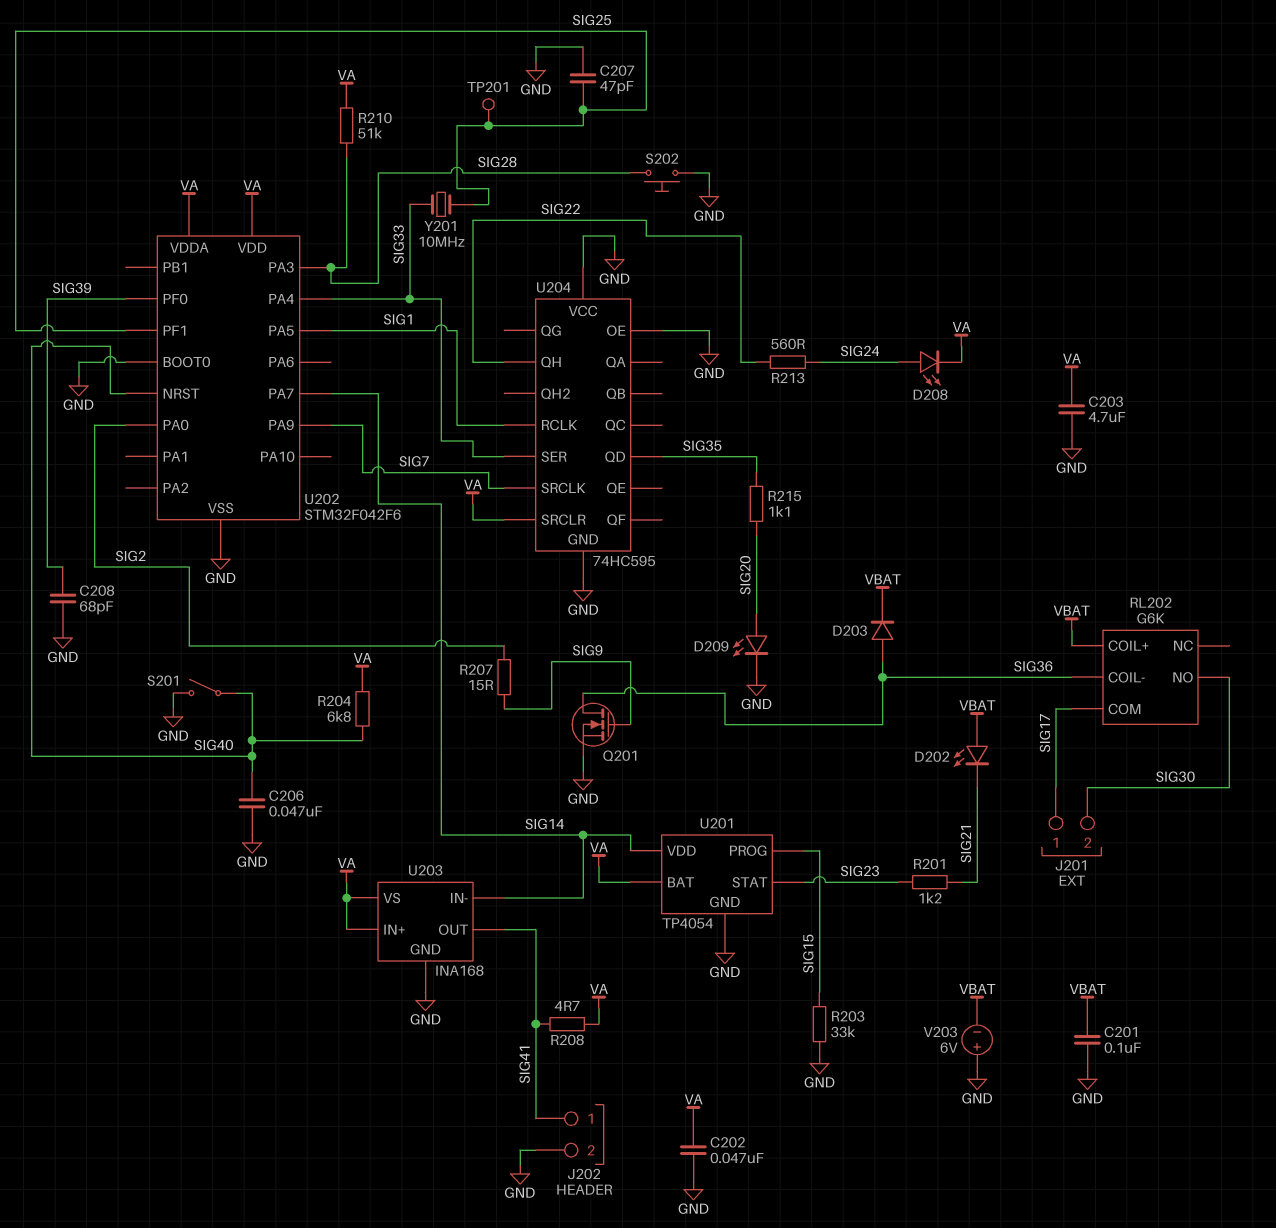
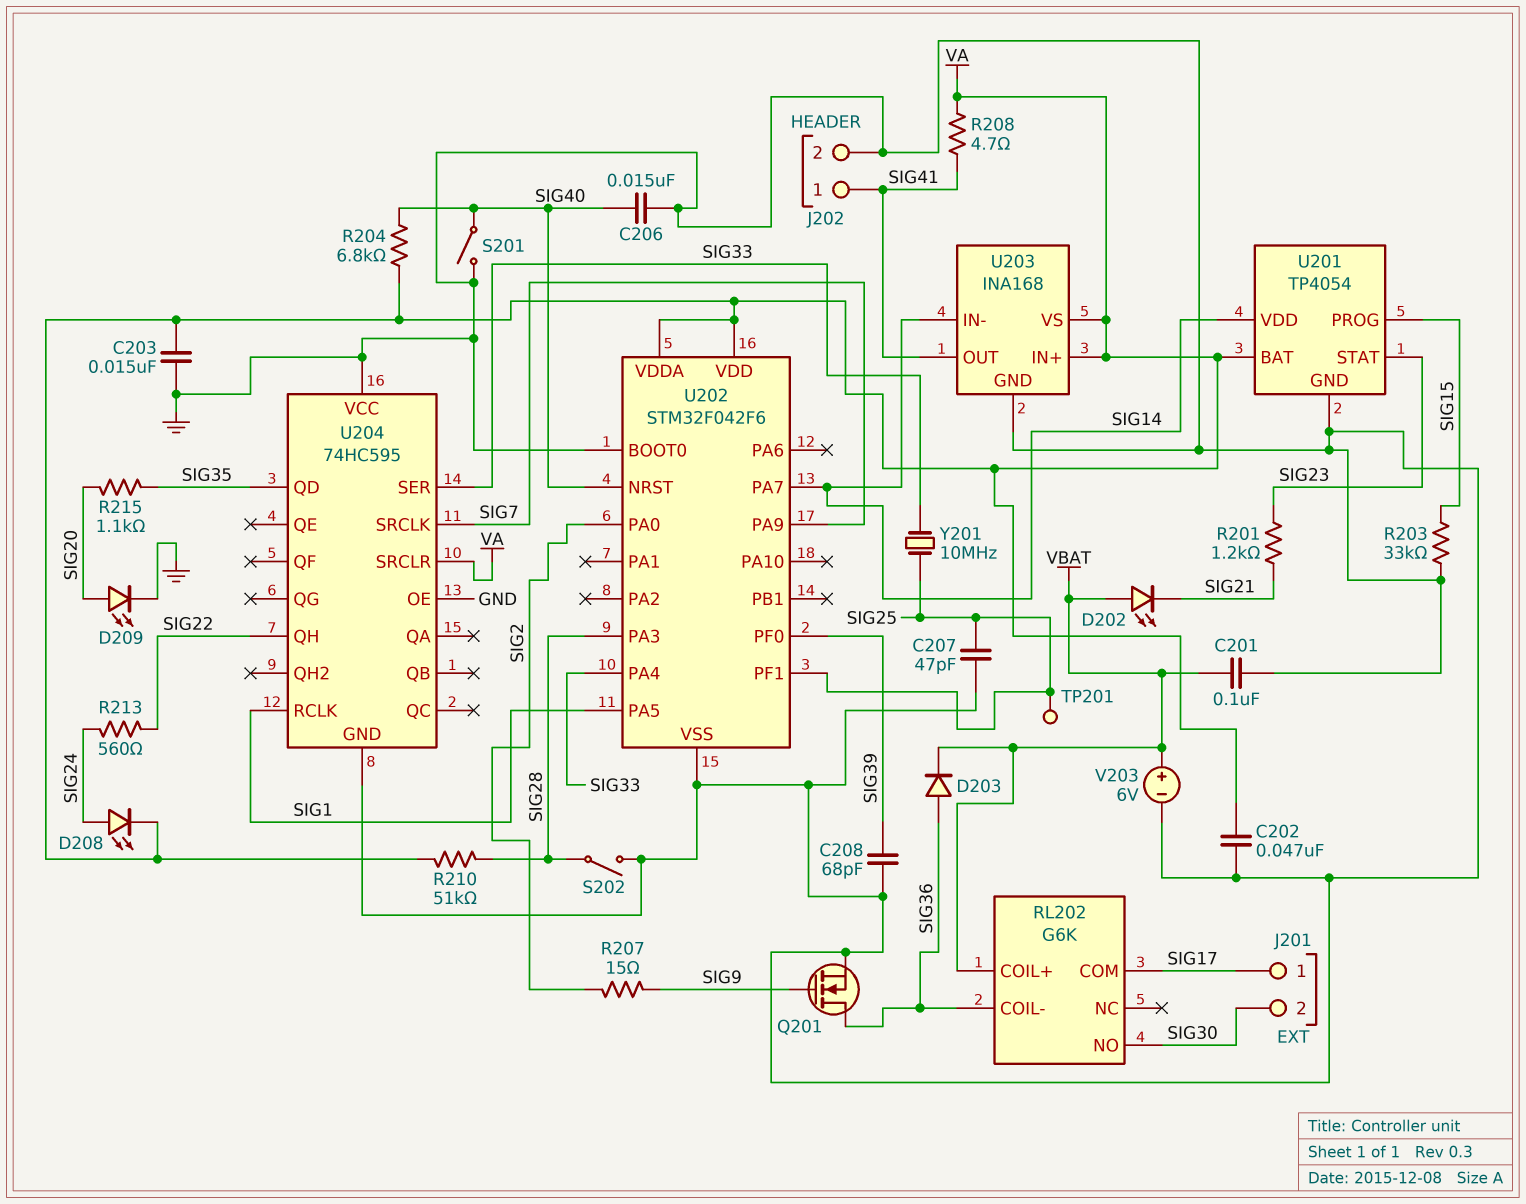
C203: 4.7uF (GND, VA) -> 15nF (GND, VA)
C206: 47nF (GND, SIG40) -> 15nF (GND, SIG40)
S202: button (GND, SIG28) -> switch (GND, SIG28)
V203: 6V (plus GND, minus VBAT) -> 6V (plus VBAT, minus GND)

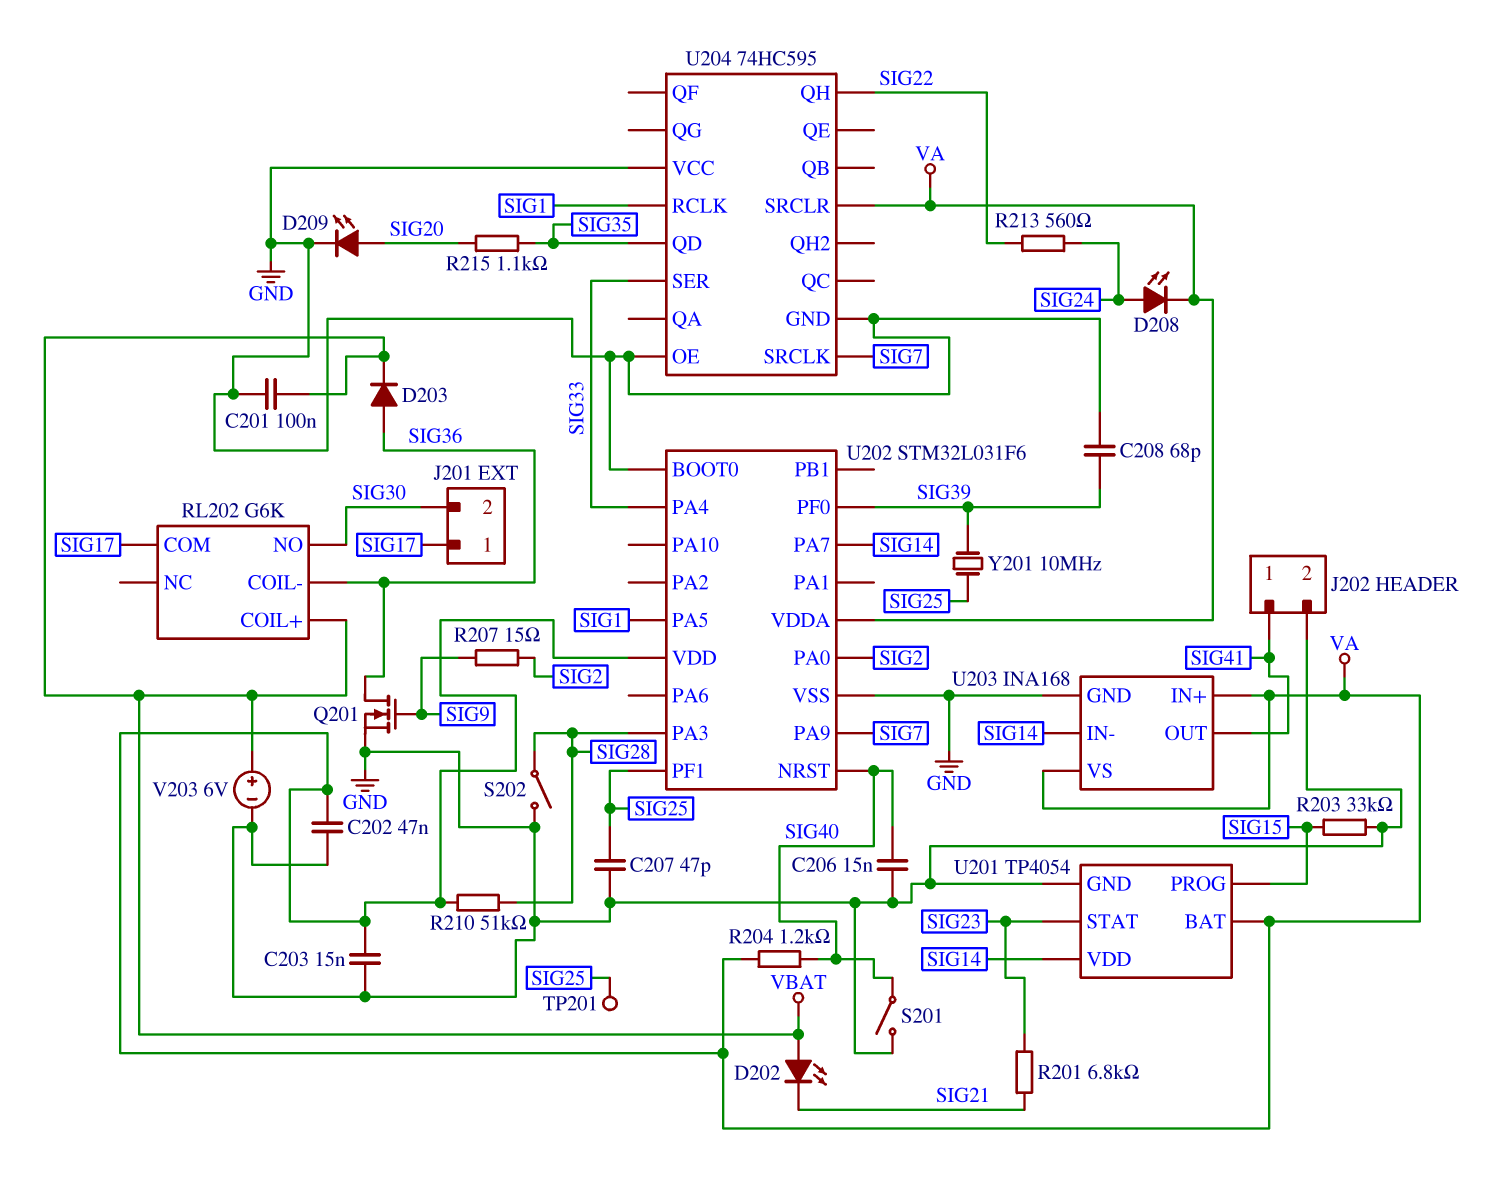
R201: 1.2k (SIG21, SIG23) -> 6.8k (SIG21, SIG23)
R204: 6.8k (SIG40, VA) -> 1.2k (SIG40, VA)
R208: 4.7 (SIG41, VA) -> none
U202: STM32F042F6 -> STM32L031F6
Y201: 10MHz (SIG25, SIG33) -> 10MHz (SIG25, SIG39)

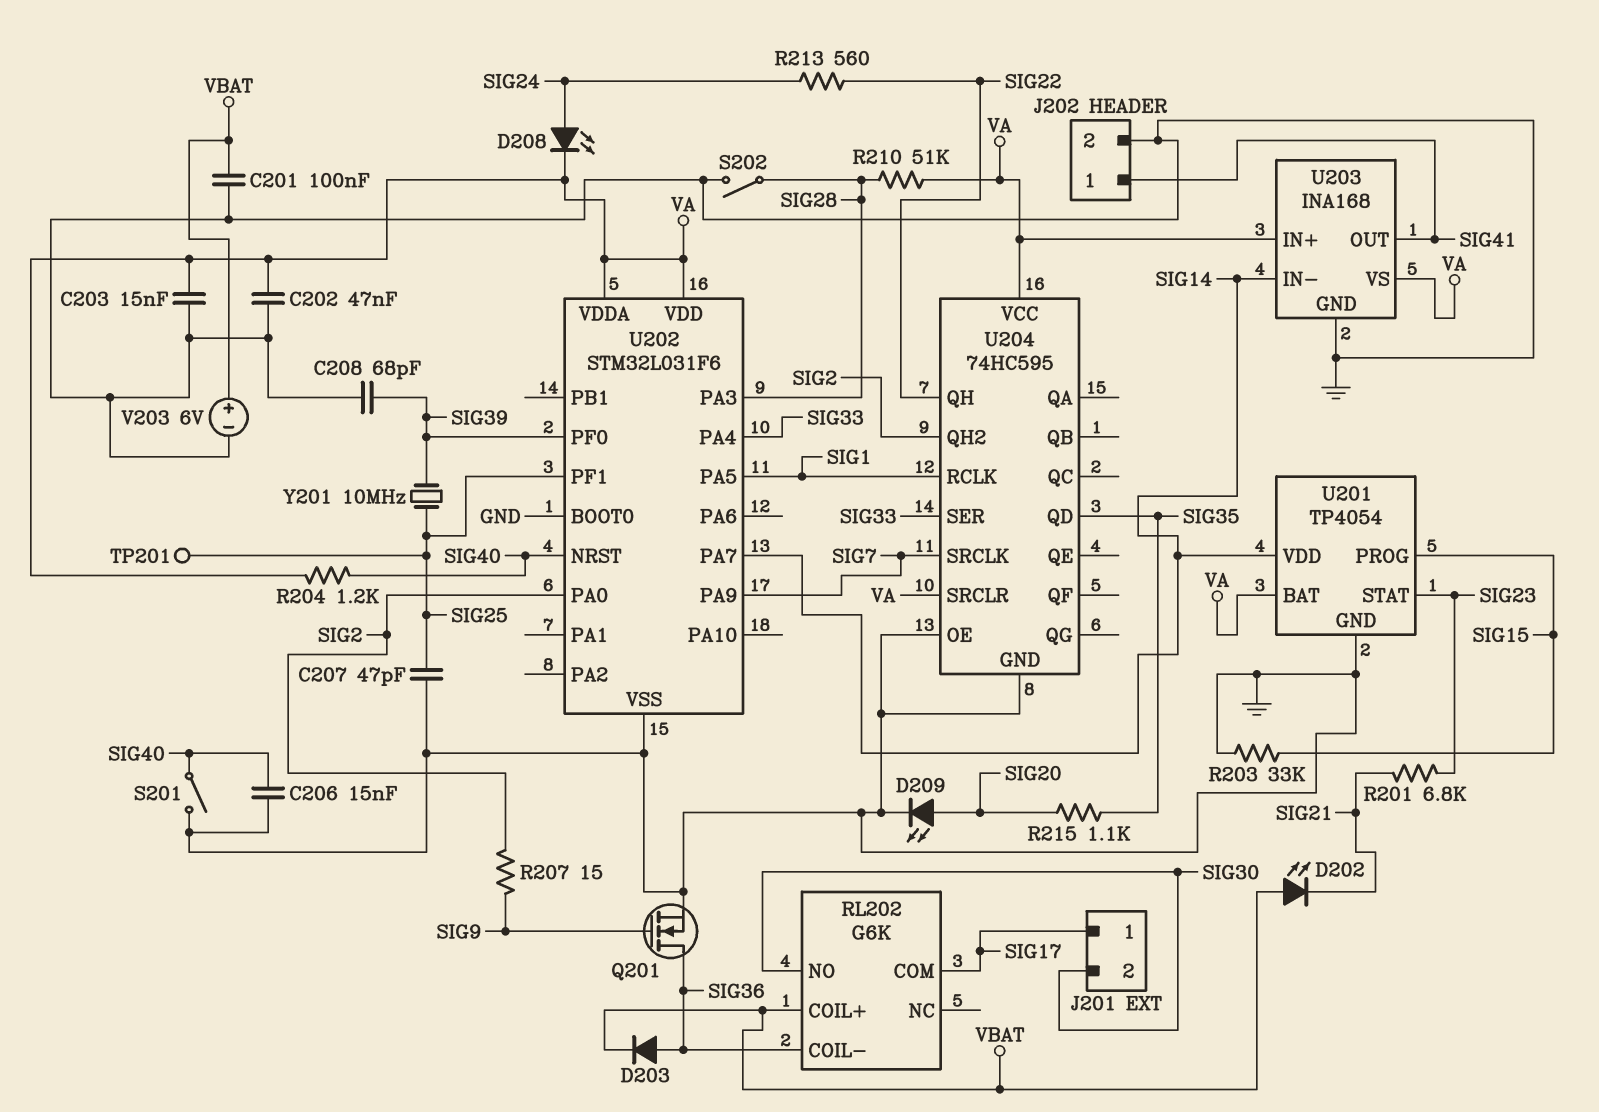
U204 pin QH2: none -> SIG2
U204 pin VCC: GND -> VA

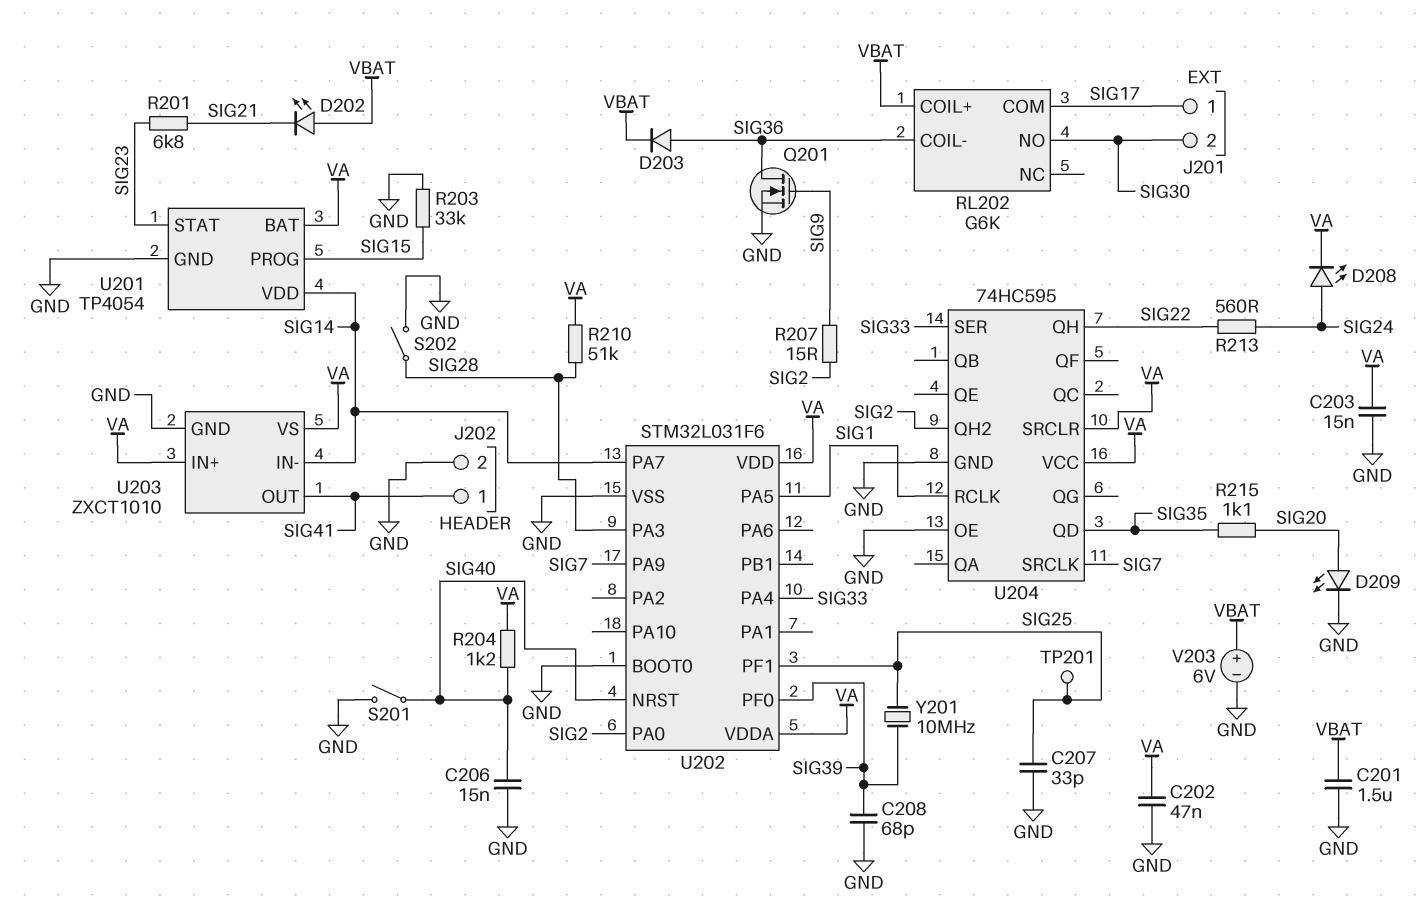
C201: 100nF (GND, VBAT) -> 1.5uF (GND, VBAT)
C207: 47pF (GND, SIG25) -> 33pF (GND, SIG25)
U203: INA168 -> ZXCT1010

